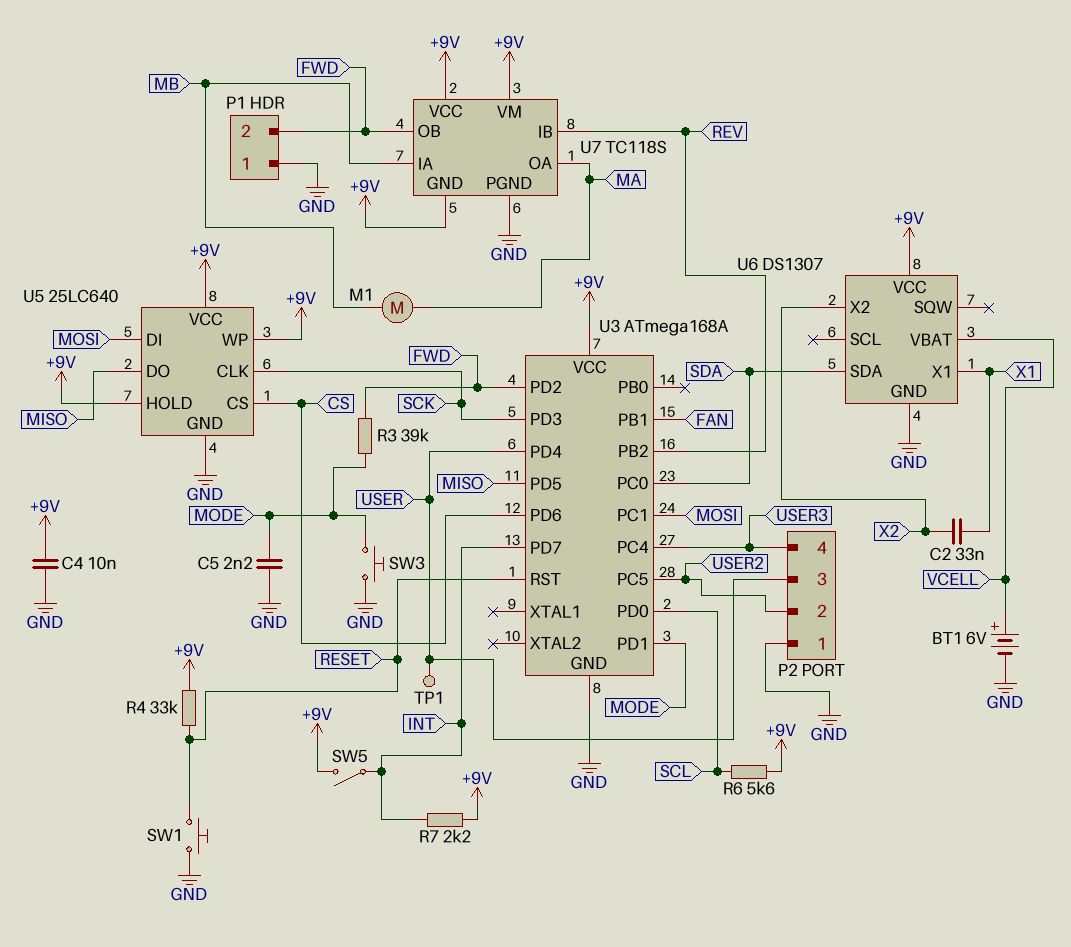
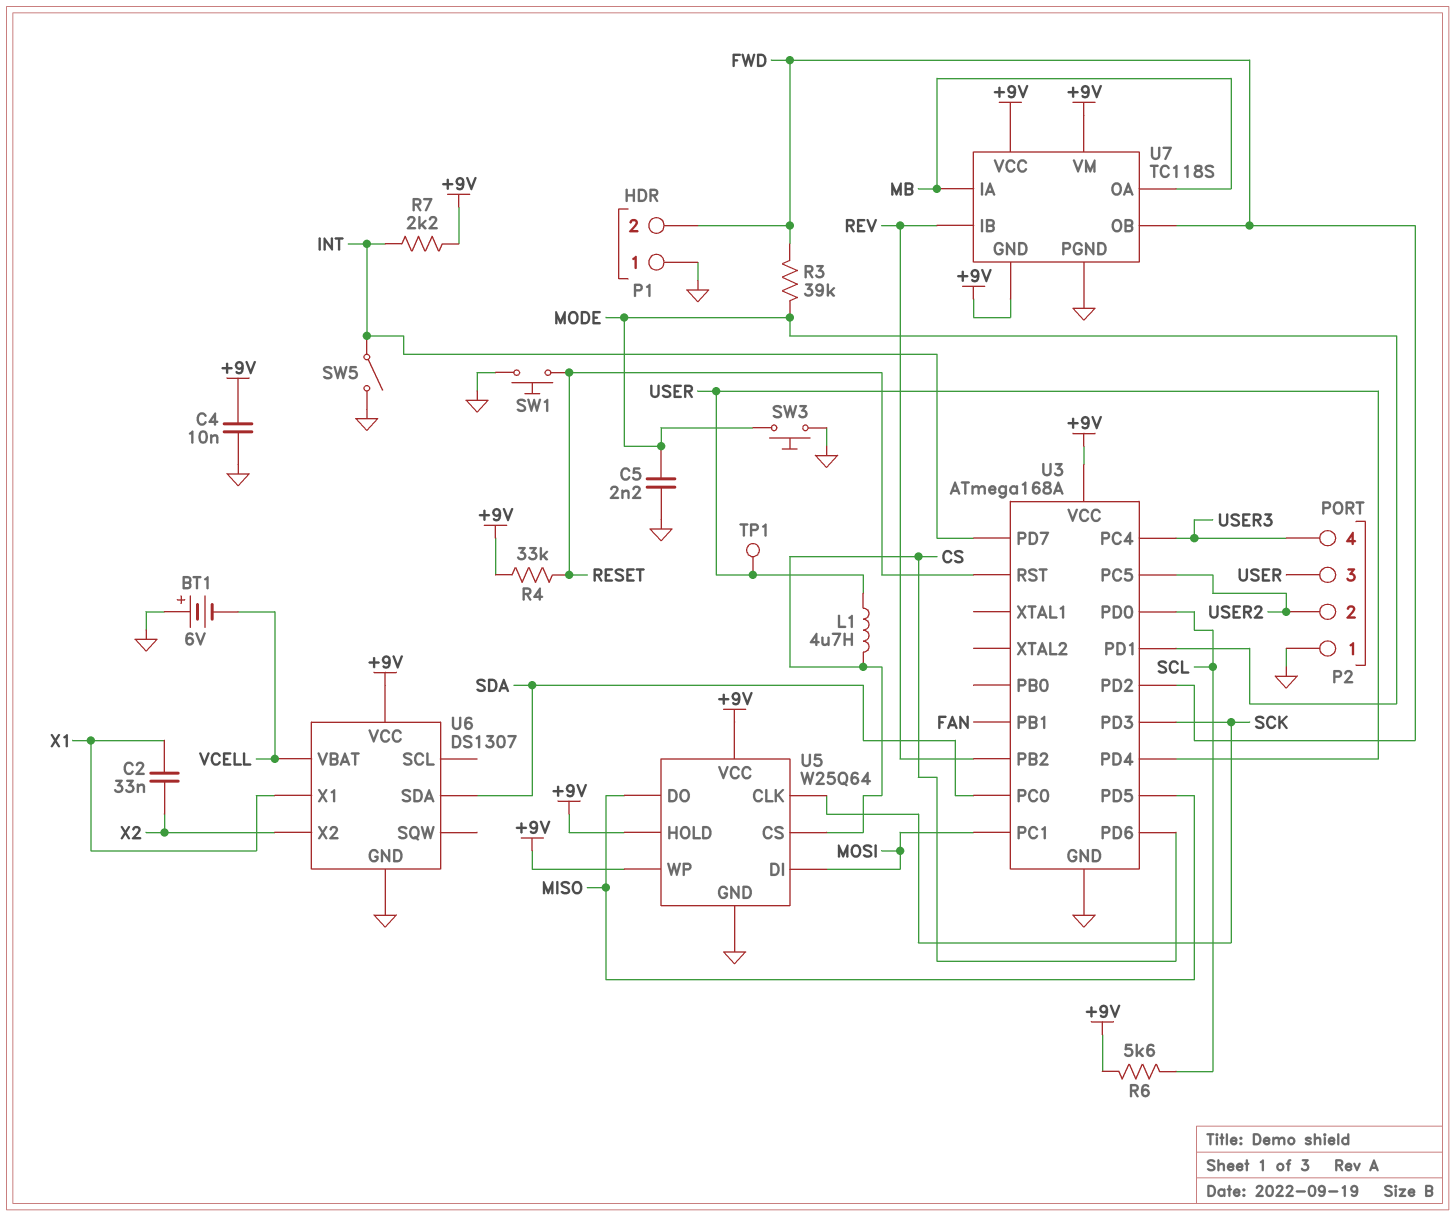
BT1: 6V (plus VCELL, minus GND) -> 6V (plus GND, minus VCELL)
L1: none -> 4.7uH (CS, USER)
M1: motor (MA, MB) -> none
SW5: switch (+9V, INT) -> switch (GND, INT)
U5: 25LC640 -> W25Q64
U7 pin OA: MA -> MB

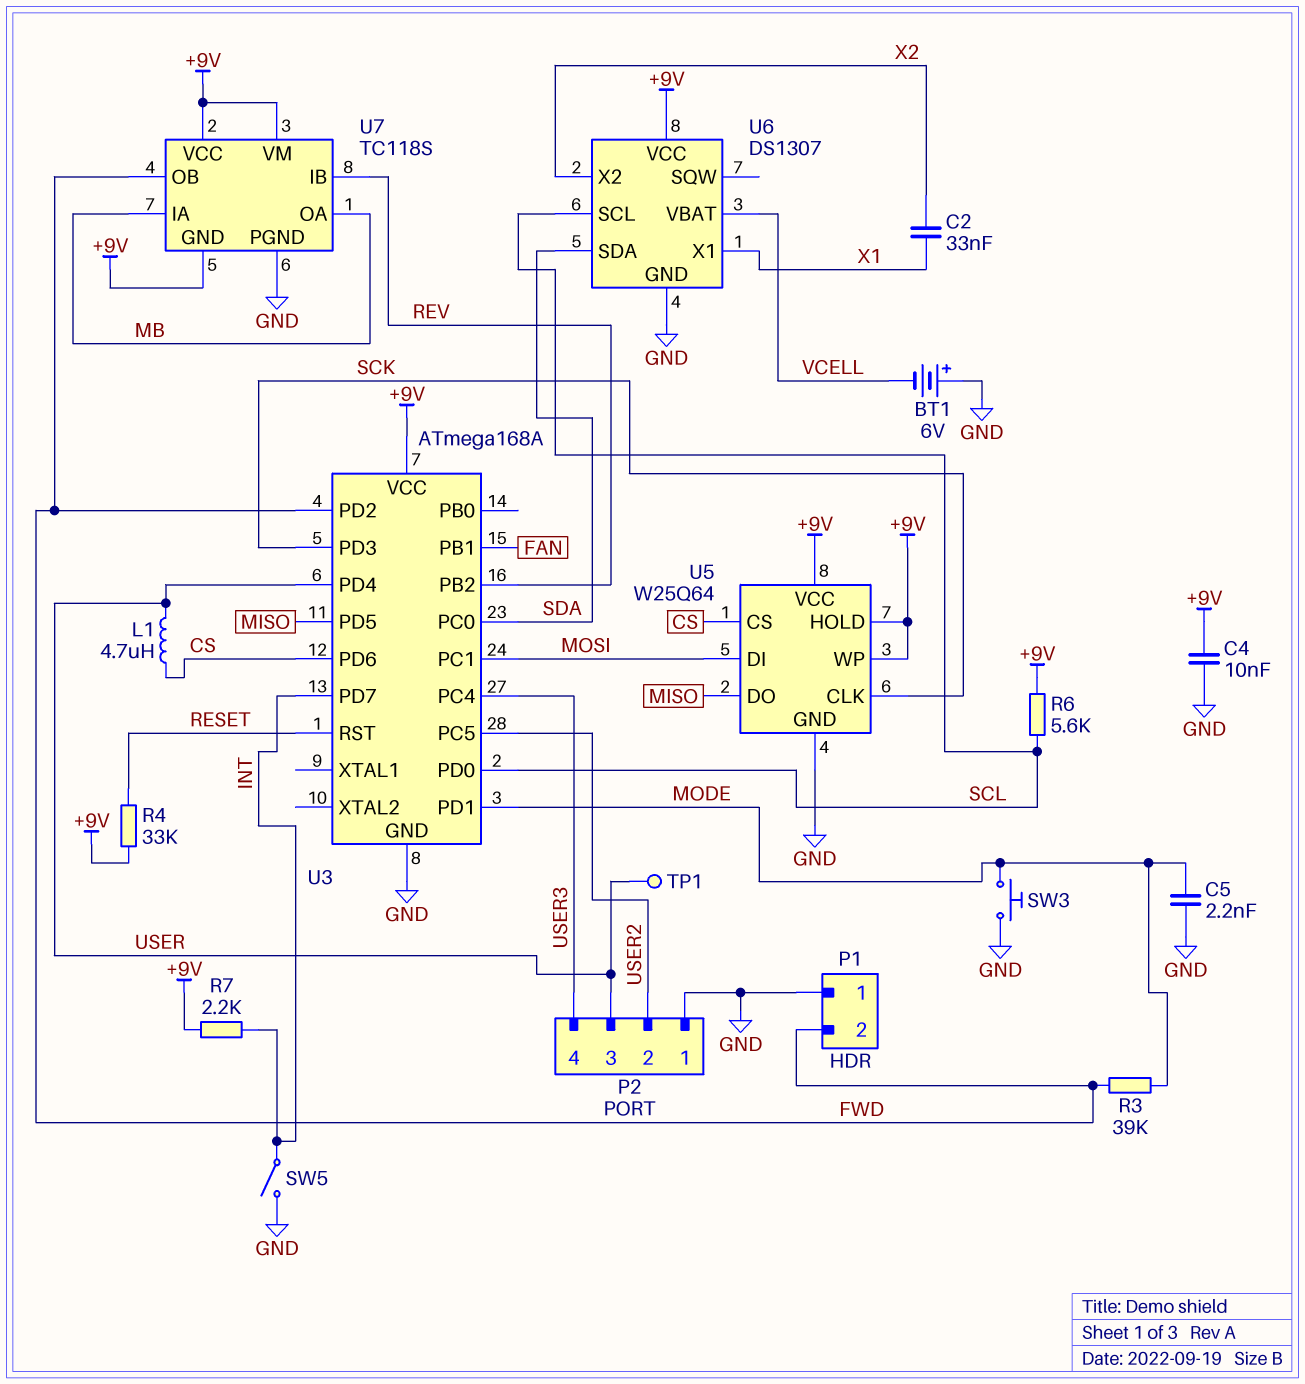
SW1: button (GND, RESET) -> none
U6 pin SCL: none -> SCL

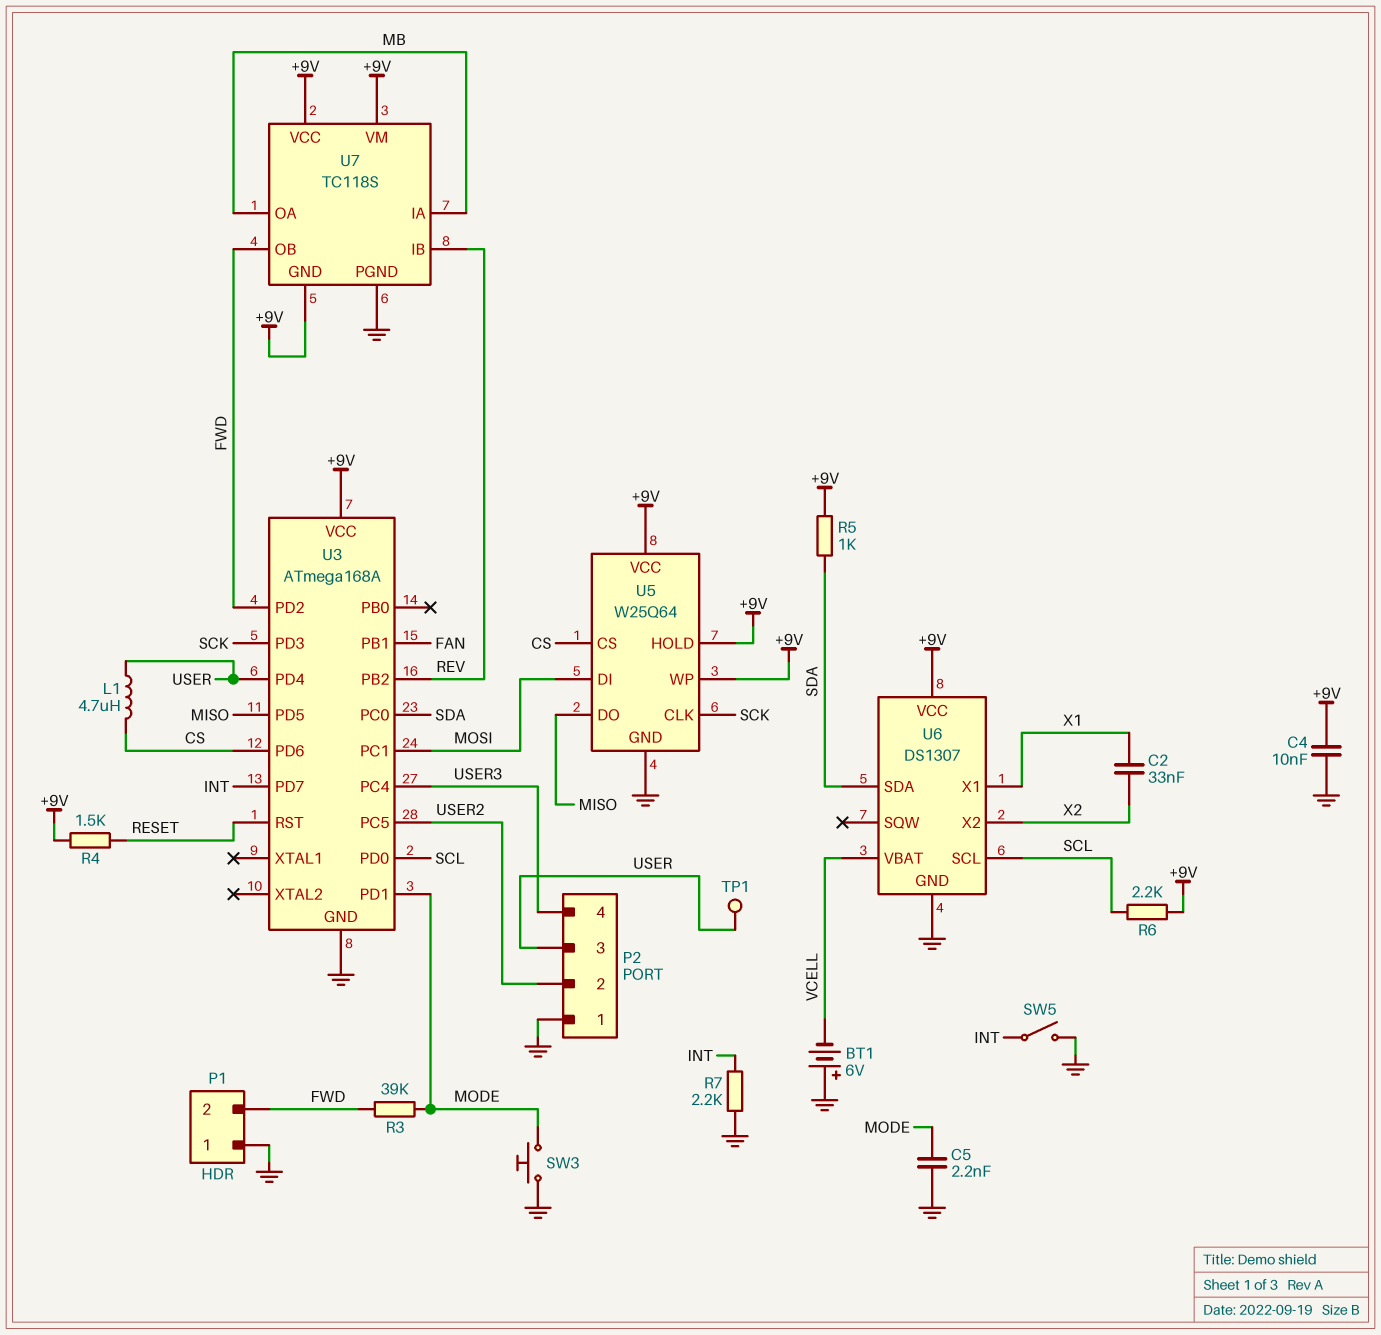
R4: 33k (+9V, RESET) -> 1.5k (+9V, RESET)
R5: none -> 1k (+9V, SDA)
R6: 5.6k (+9V, SCL) -> 2.2k (+9V, SCL)
R7: 2.2k (+9V, INT) -> 2.2k (GND, INT)

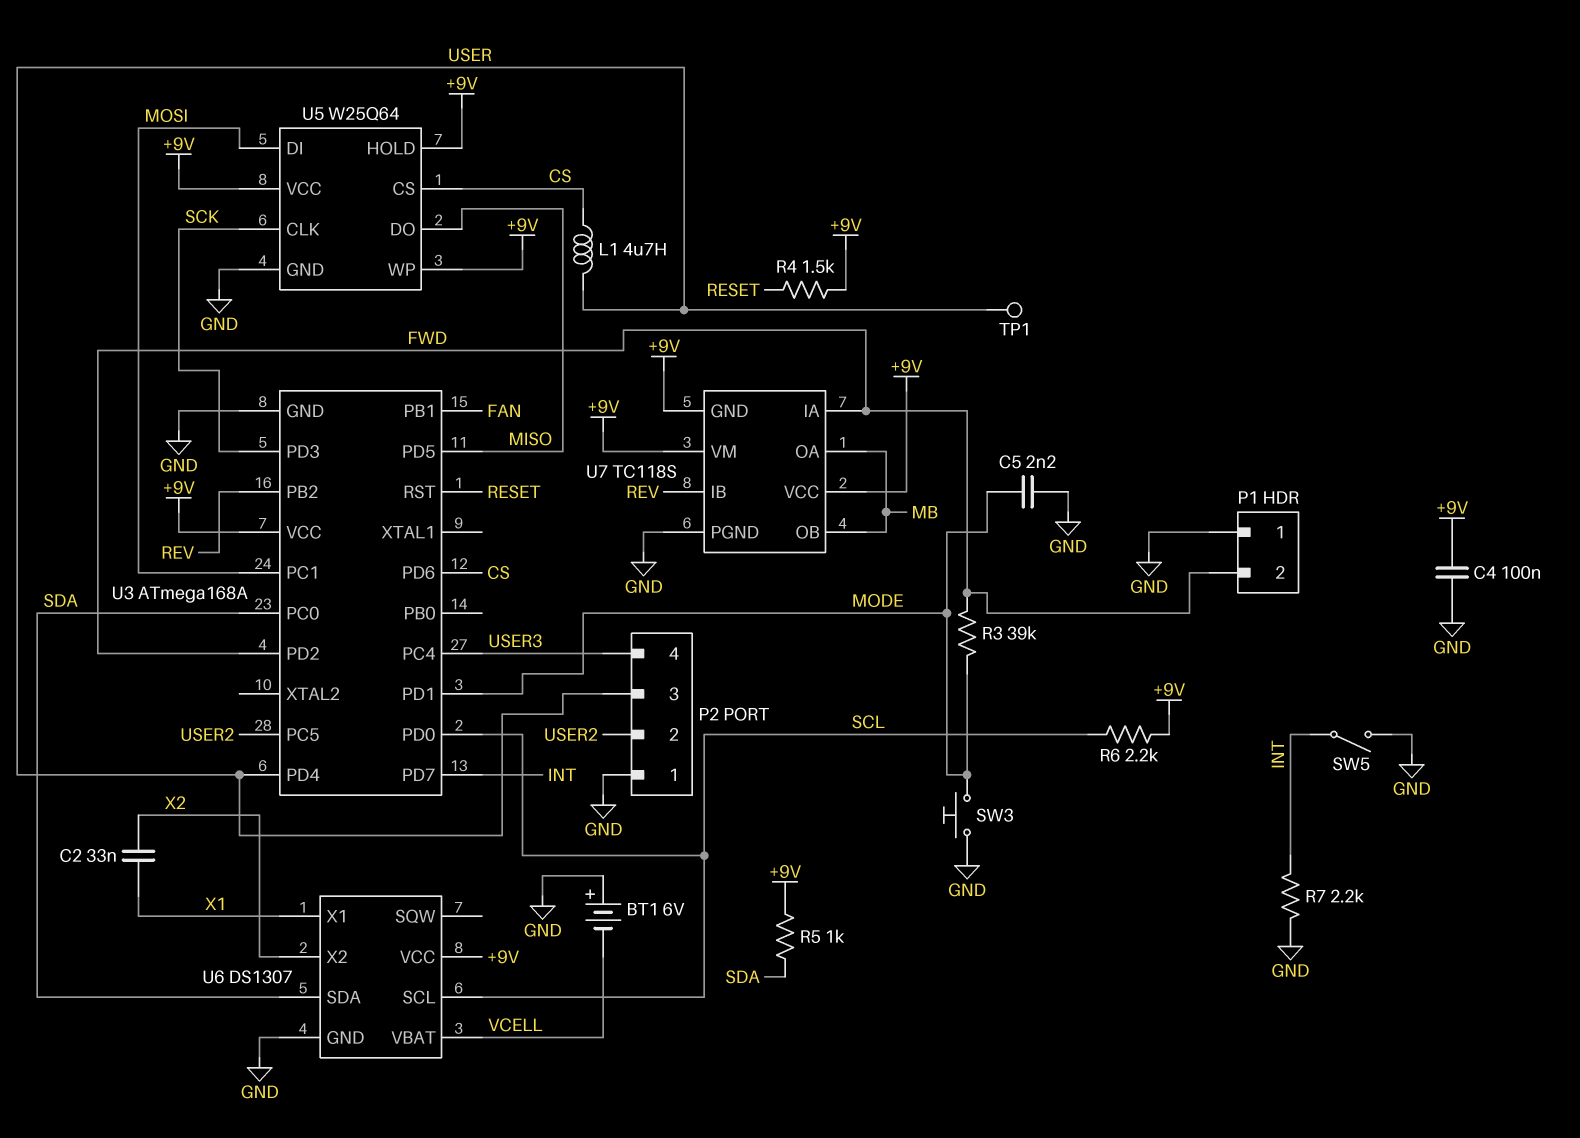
C4: 10nF (+9V, GND) -> 100nF (+9V, GND)
U7 pin IA: MB -> FWD
U7 pin OB: FWD -> MB

